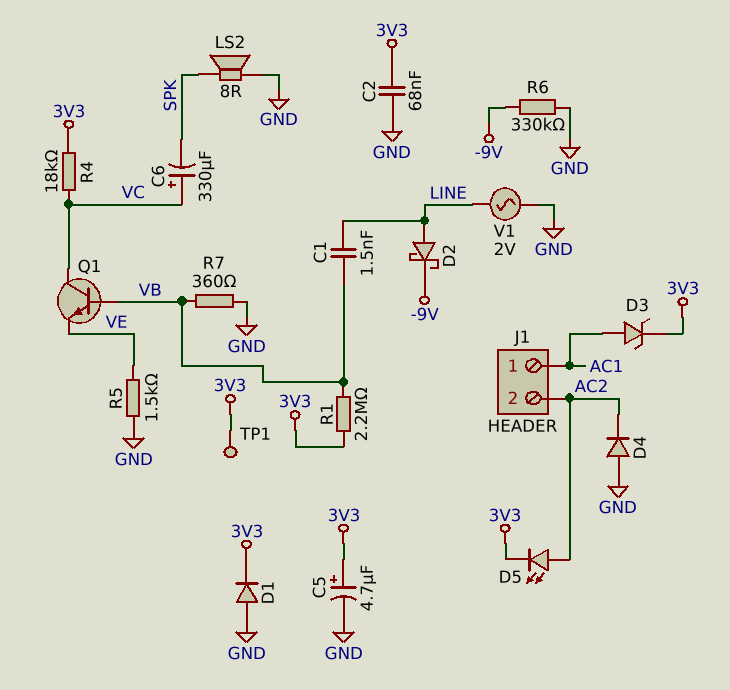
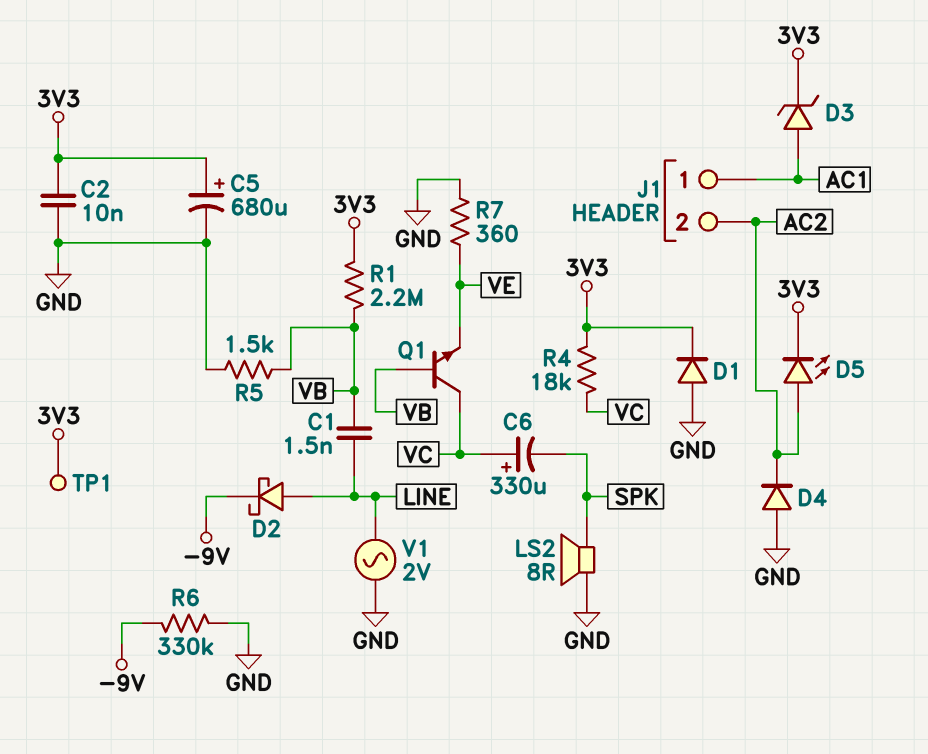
C2: 68nF (3V3, GND) -> 10nF (3V3, GND)
C5: 4.7uF (plus 3V3, minus GND) -> 680uF (plus 3V3, minus GND)
R5: 1.5k (GND, VE) -> 1.5k (GND, VB)
R7: 360 (GND, VB) -> 360 (GND, VE)

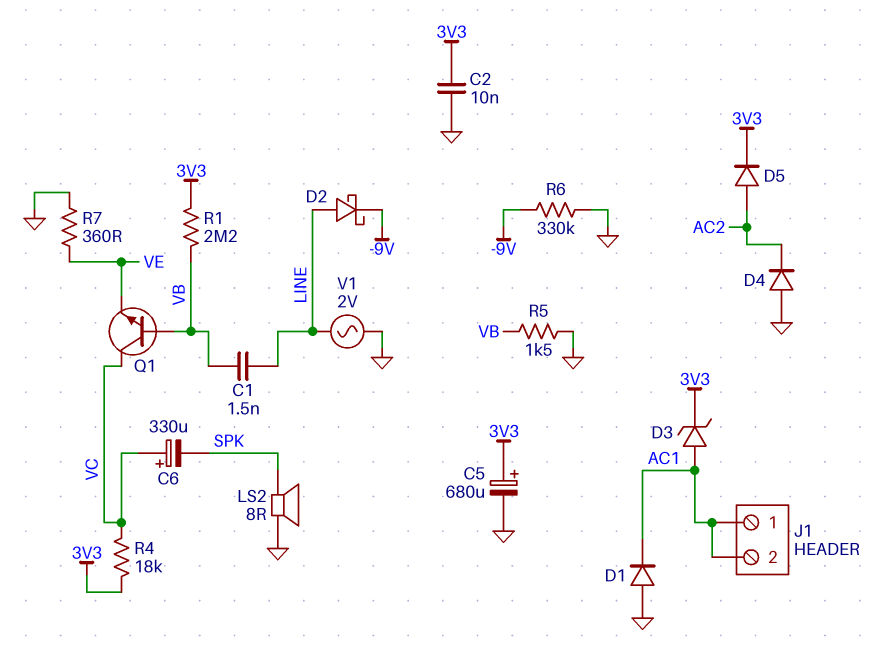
D1: diode (A GND, K 3V3) -> diode (A GND, K AC1)
D5: LED (A AC2, K 3V3) -> diode (A AC2, K 3V3)
J1 pin 2: AC2 -> AC1
TP1: test point (3V3) -> none

